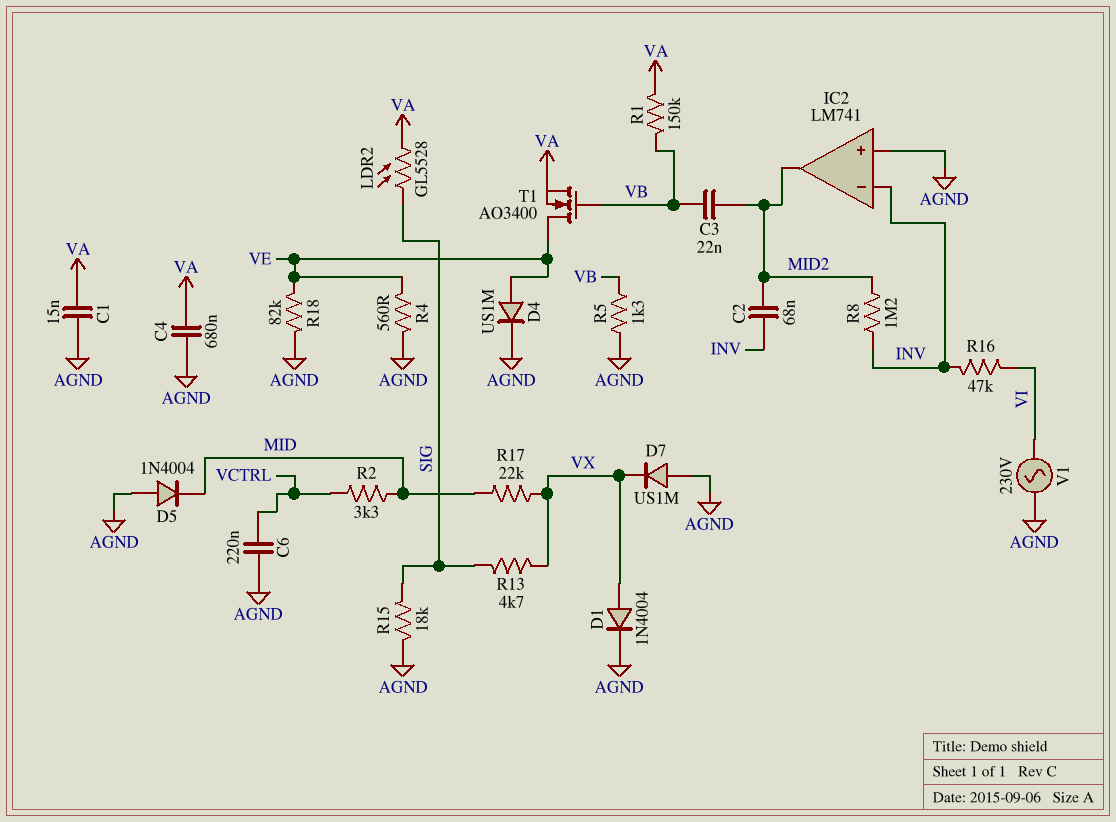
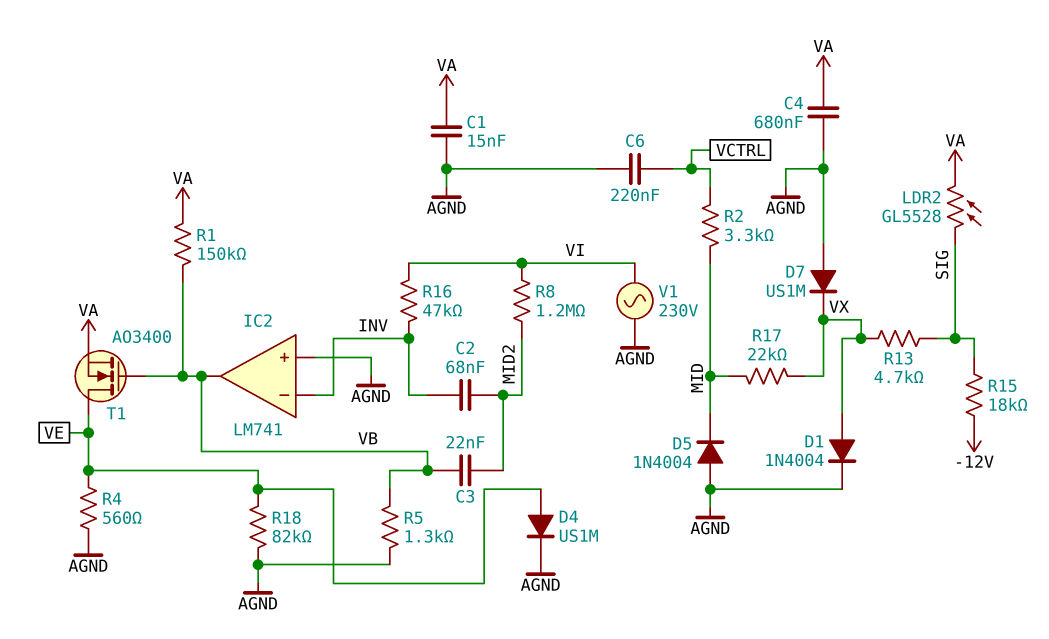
IC2 pin out: MID2 -> VB
R8: 1.2M (INV, MID2) -> 1.2M (MID2, VI)
R15: 18k (AGND, SIG) -> 18k (-12V, SIG)

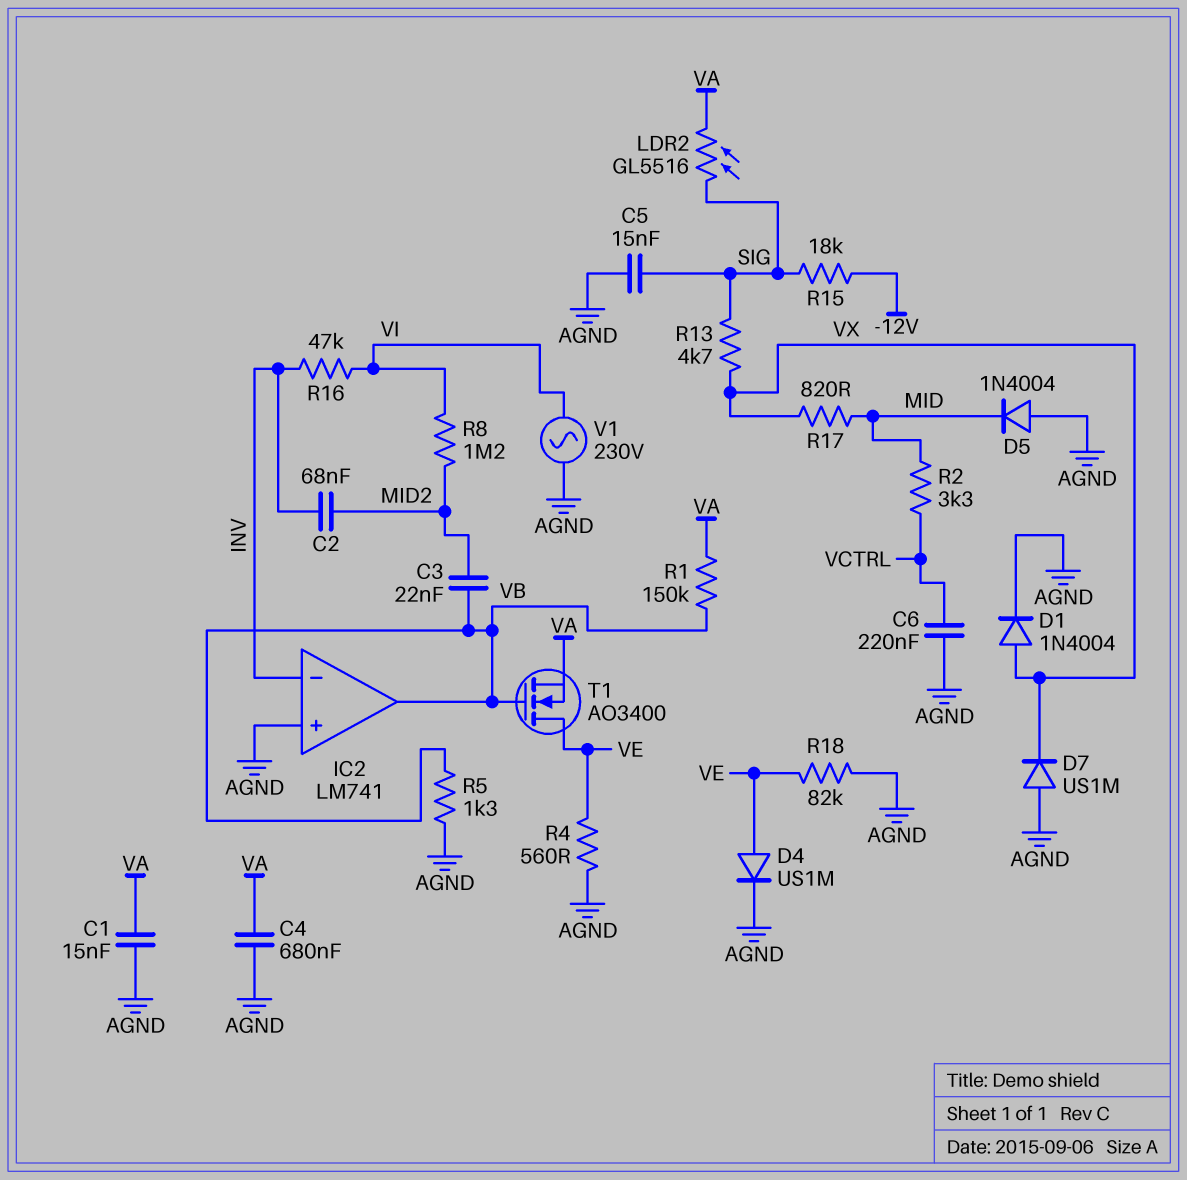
C5: none -> 15nF (AGND, SIG)
LDR2: GL5528 (SIG, VA) -> GL5516 (SIG, VA)
R17: 22k (MID, VX) -> 820 (MID, VX)

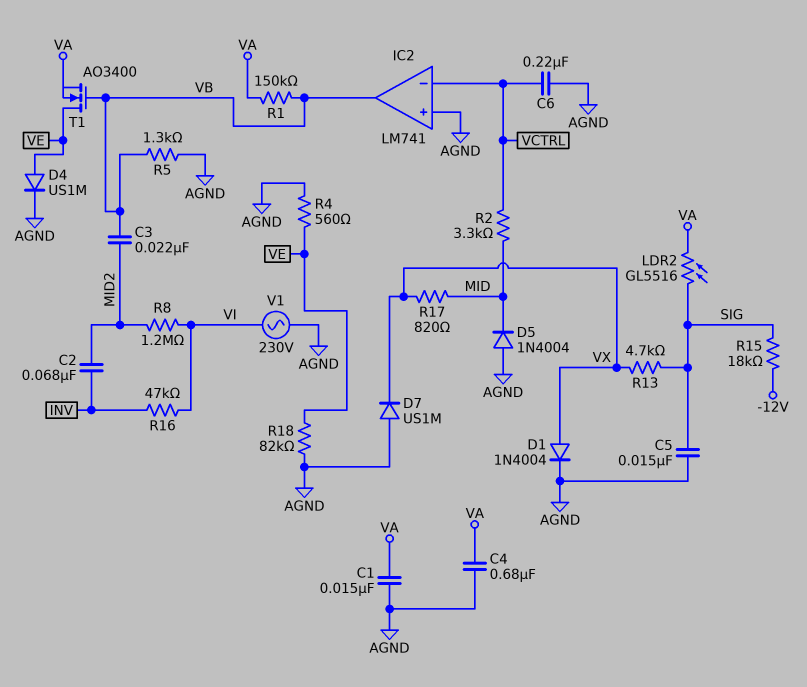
IC2 pin in-: INV -> VCTRL

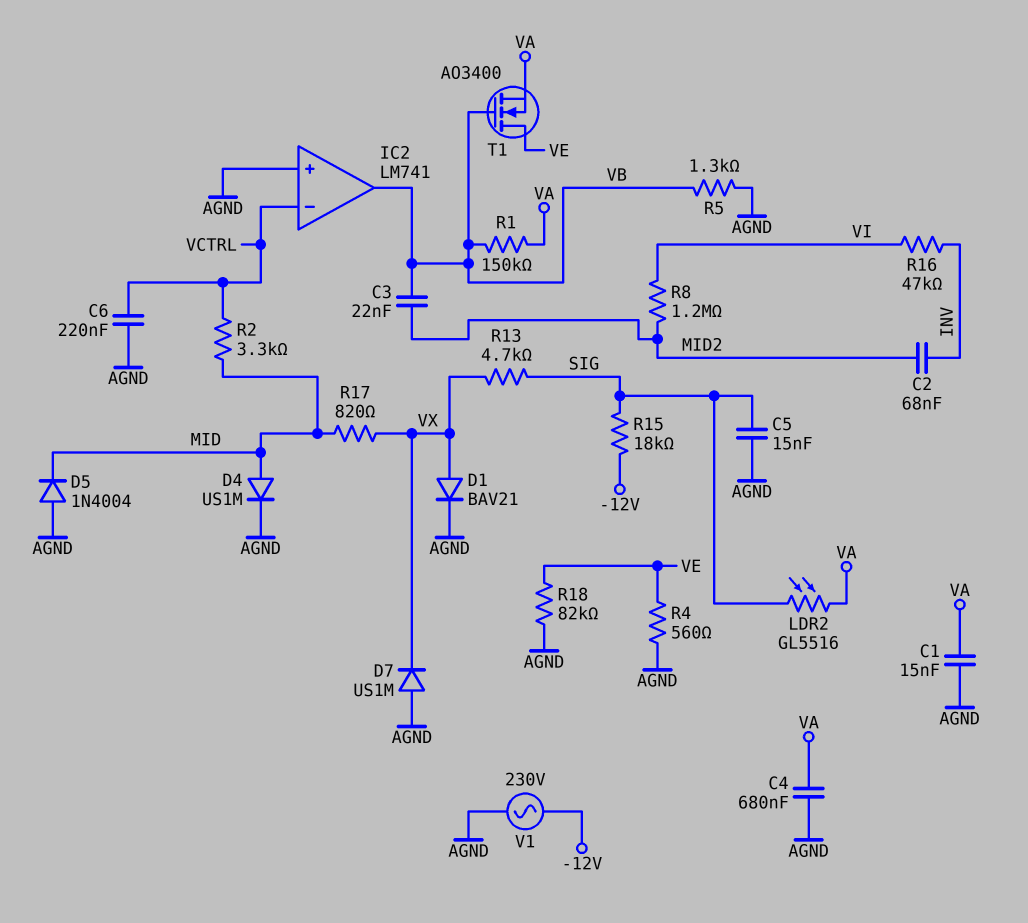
D1: diode 1N4004 (A VX, K AGND) -> diode BAV21 (A VX, K AGND)
D4: diode US1M (A VE, K AGND) -> diode US1M (A MID, K AGND)
V1: AC 230V (AGND, VI) -> AC 230V (-12V, AGND)

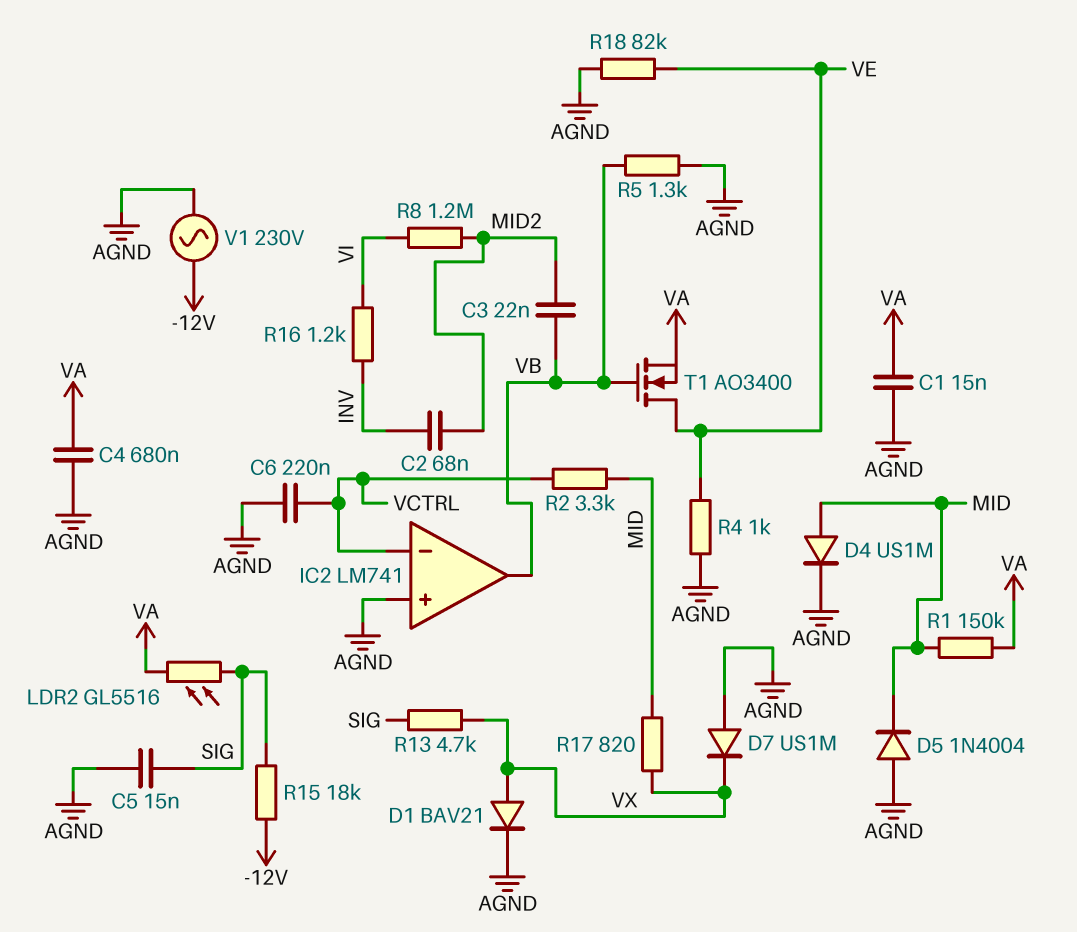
R1: 150k (VA, VB) -> 150k (MID, VA)
R4: 560 (AGND, VE) -> 1k (AGND, VE)
R16: 47k (INV, VI) -> 1.2k (INV, VI)

